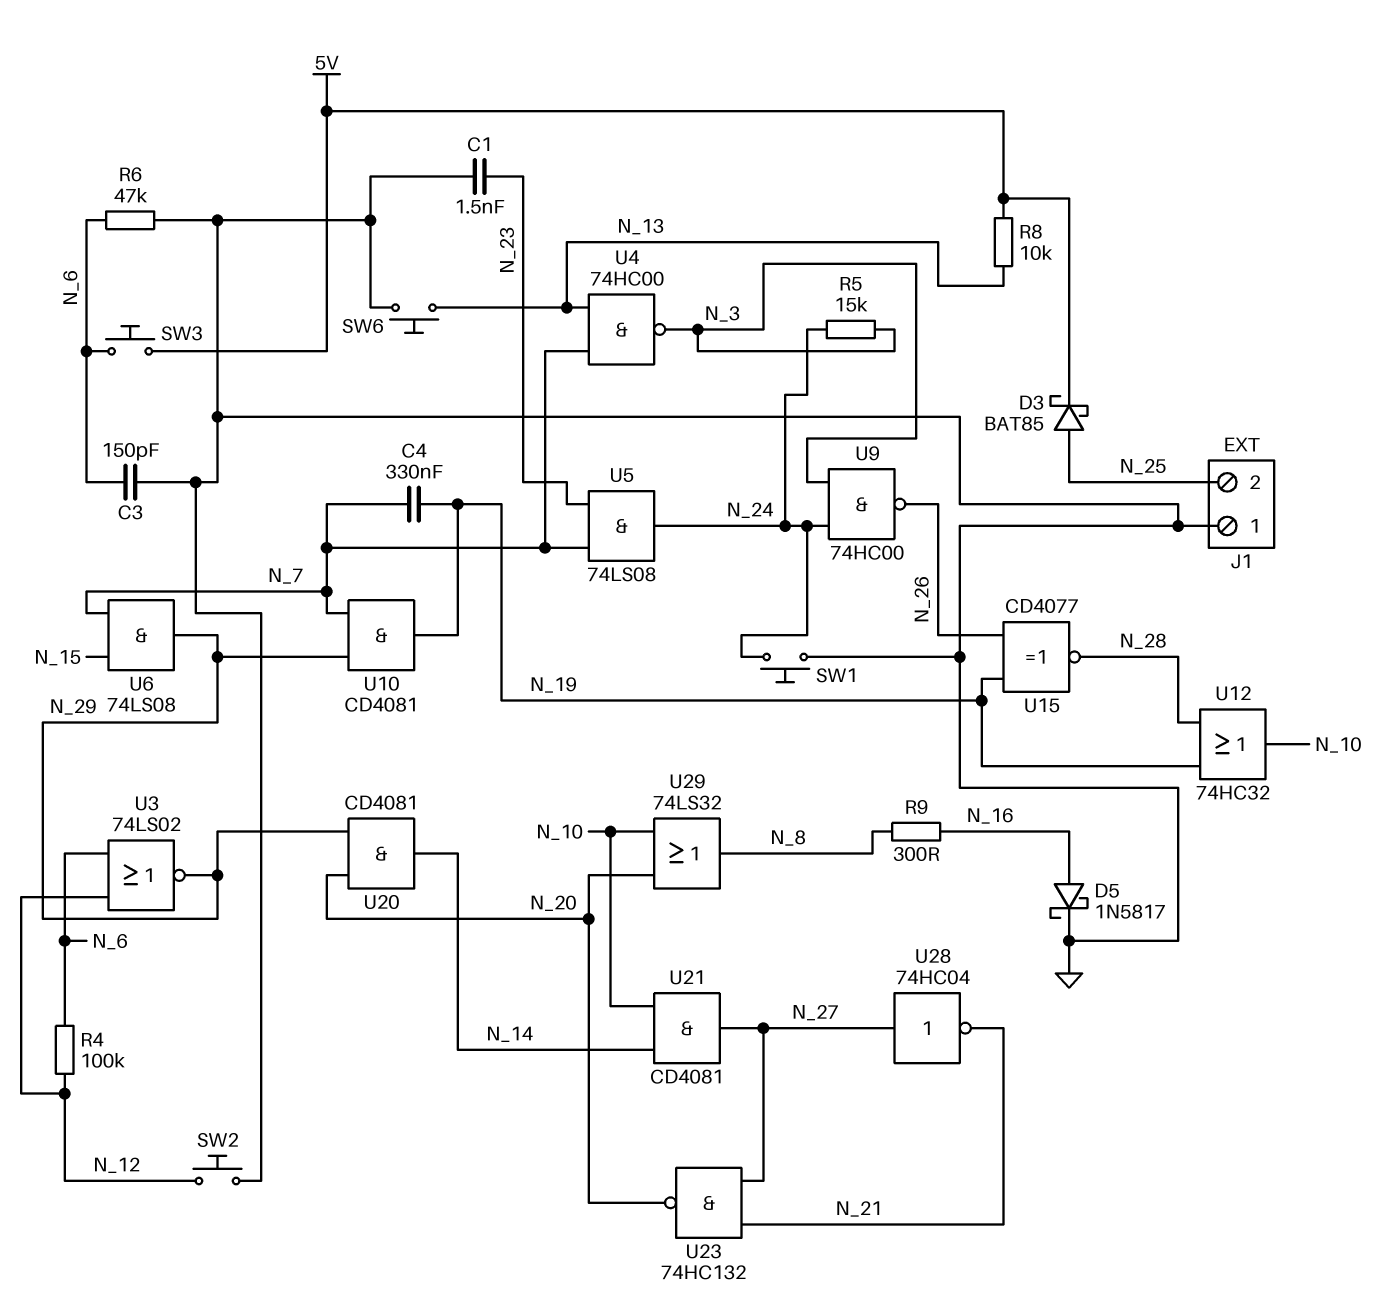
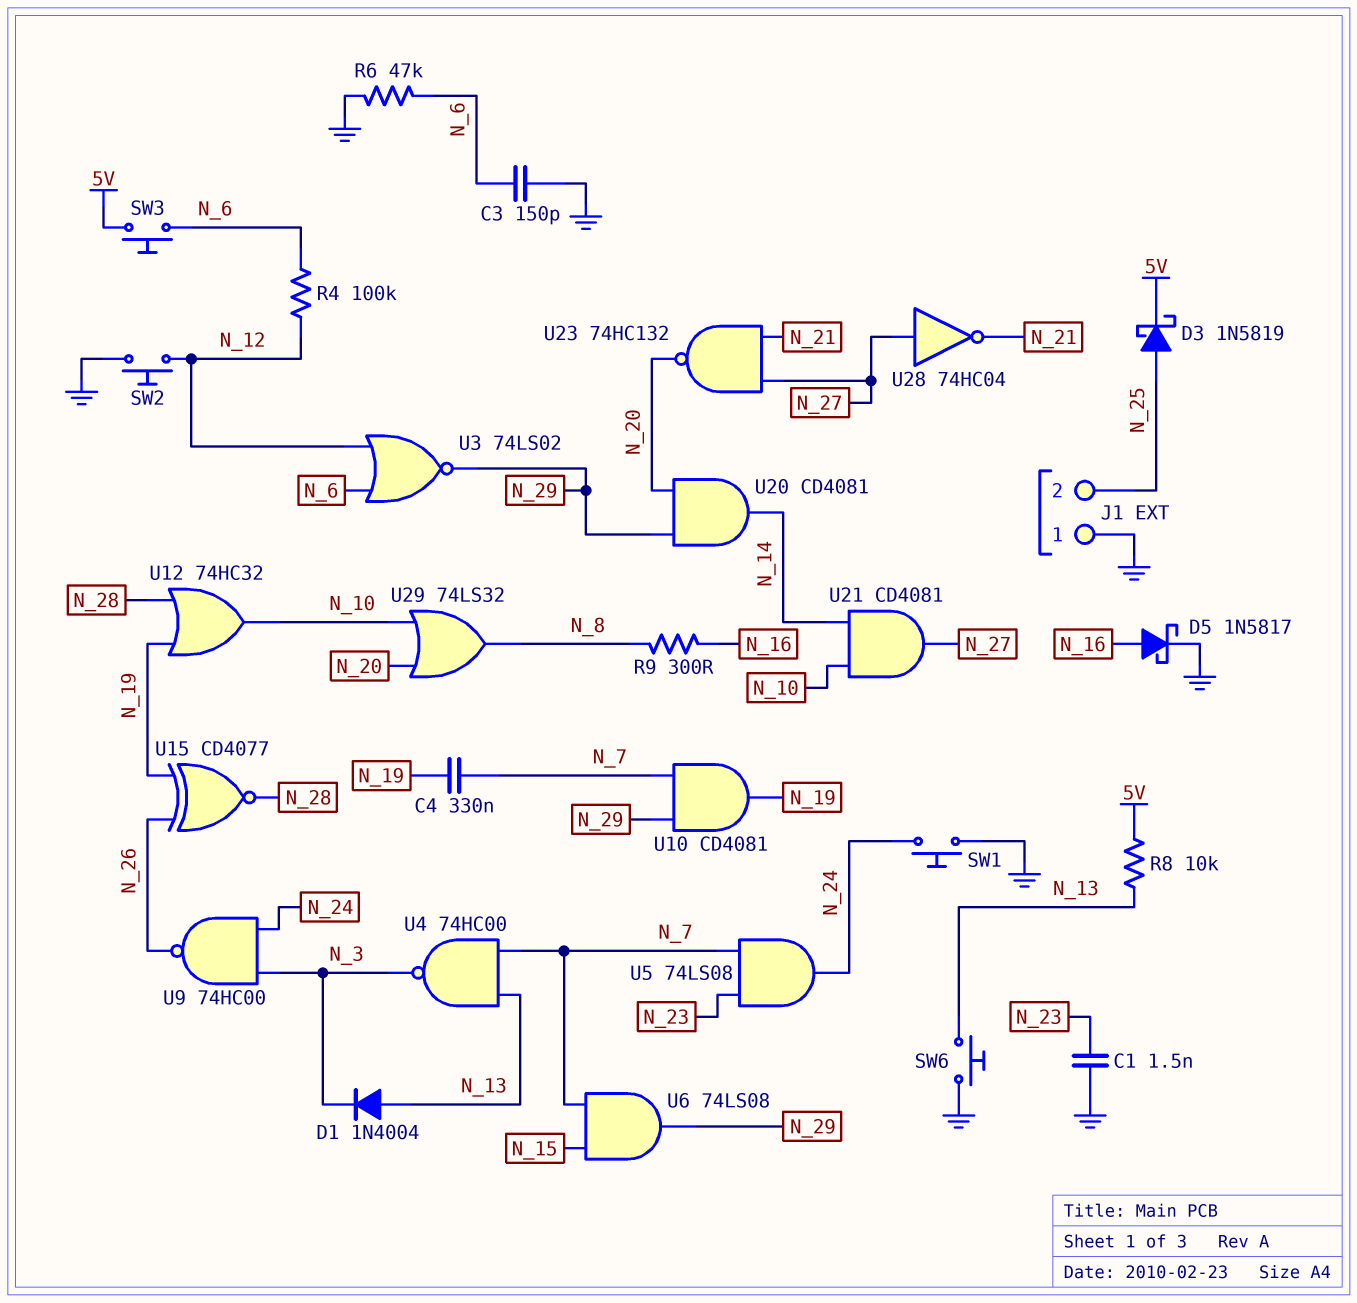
D1: none -> diode 1N4004 (A N_13, K N_3)
D3: schottky BAT85 (A N_25, K 5V) -> schottky 1N5819 (A N_25, K 5V)
R5: 15k (N_3, N_24) -> none

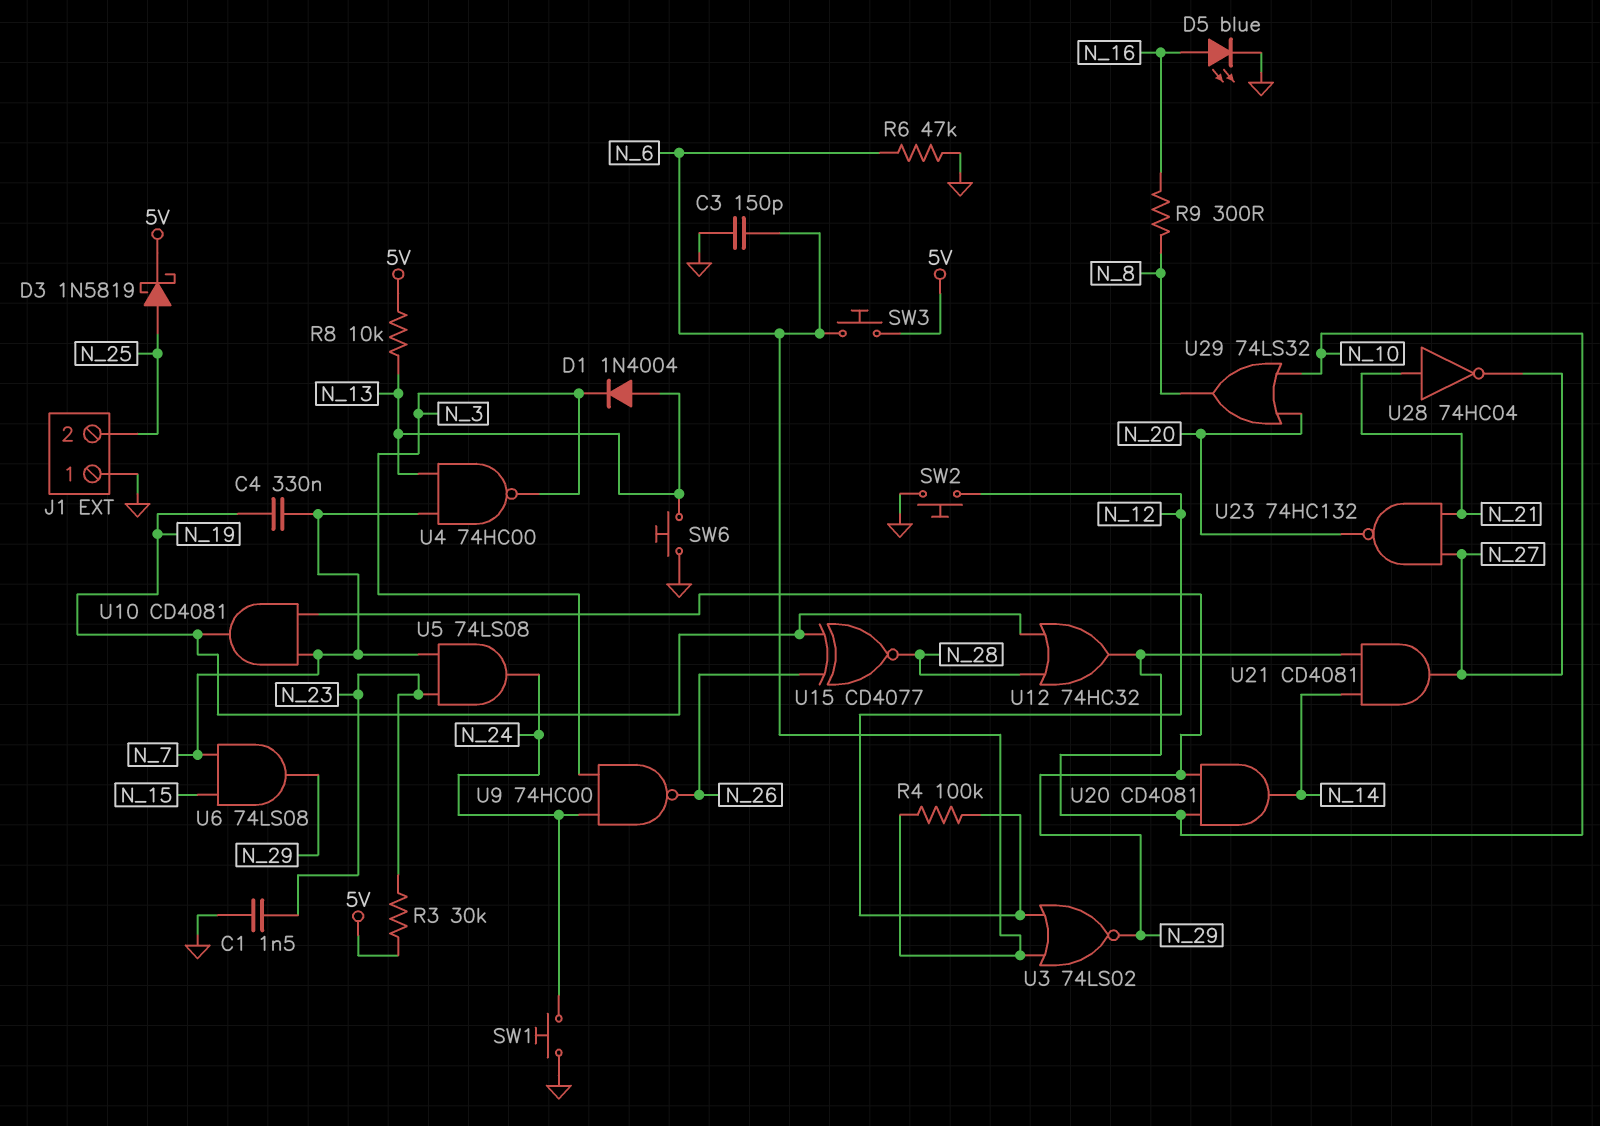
D5: schottky 1N5817 (A N_16, K GND) -> LED blue (A N_16, K GND)
R3: none -> 30k (5V, N_23)
U20: AND CD4081 (in N_20, in N_29, out N_14) -> AND CD4081 (in N_10, in N_29, out N_14)
U28: NOT 74HC04 (in N_27, out N_21) -> NOT 74HC04 (in N_21, out N_27)

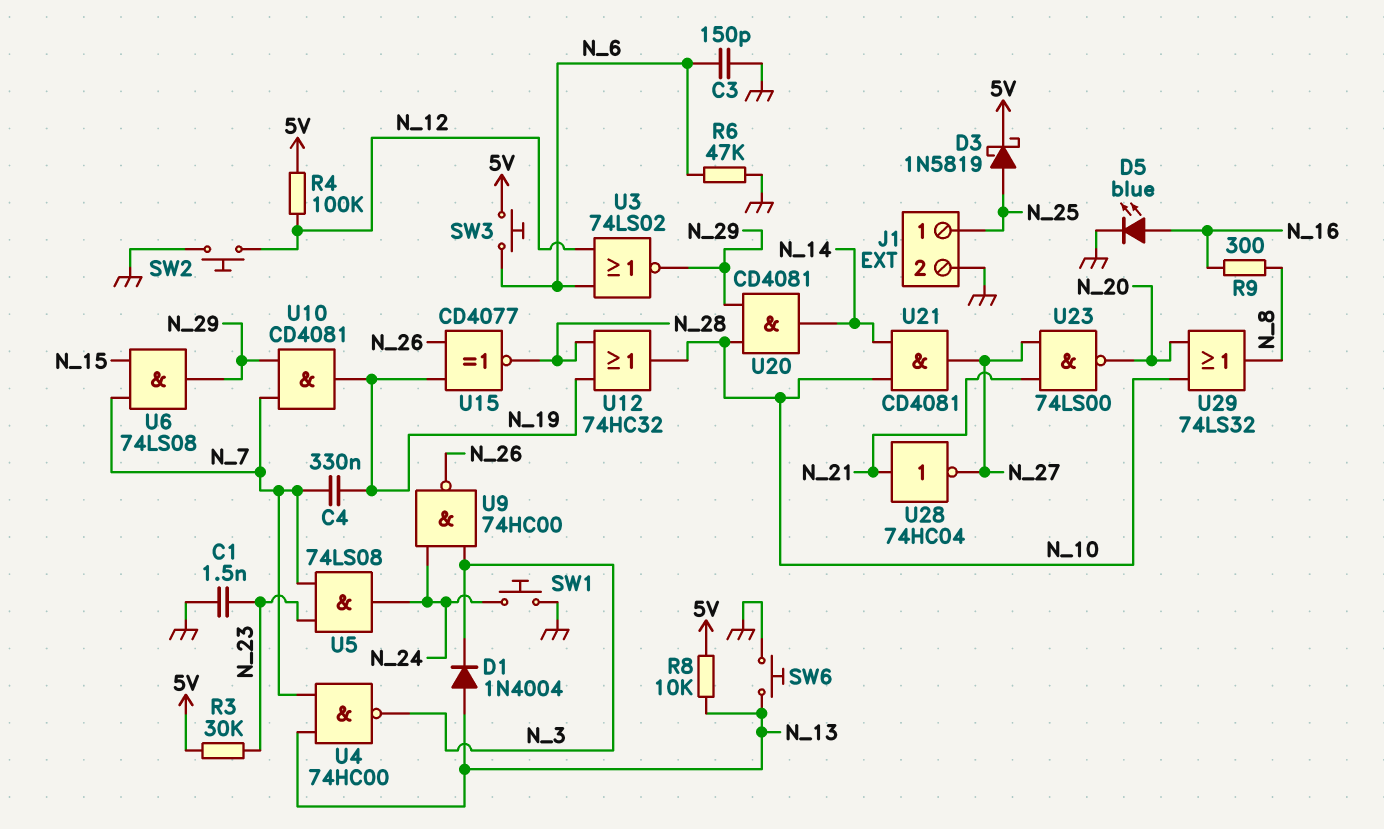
J1 pin 1: GND -> N_25
J1 pin 2: N_25 -> GND
R4: 100k (N_6, N_12) -> 100k (5V, N_12)
U23: NAND 74HC132 (in N_21, in N_27, out N_20) -> NAND 74LS00 (in N_21, in N_27, out N_20)

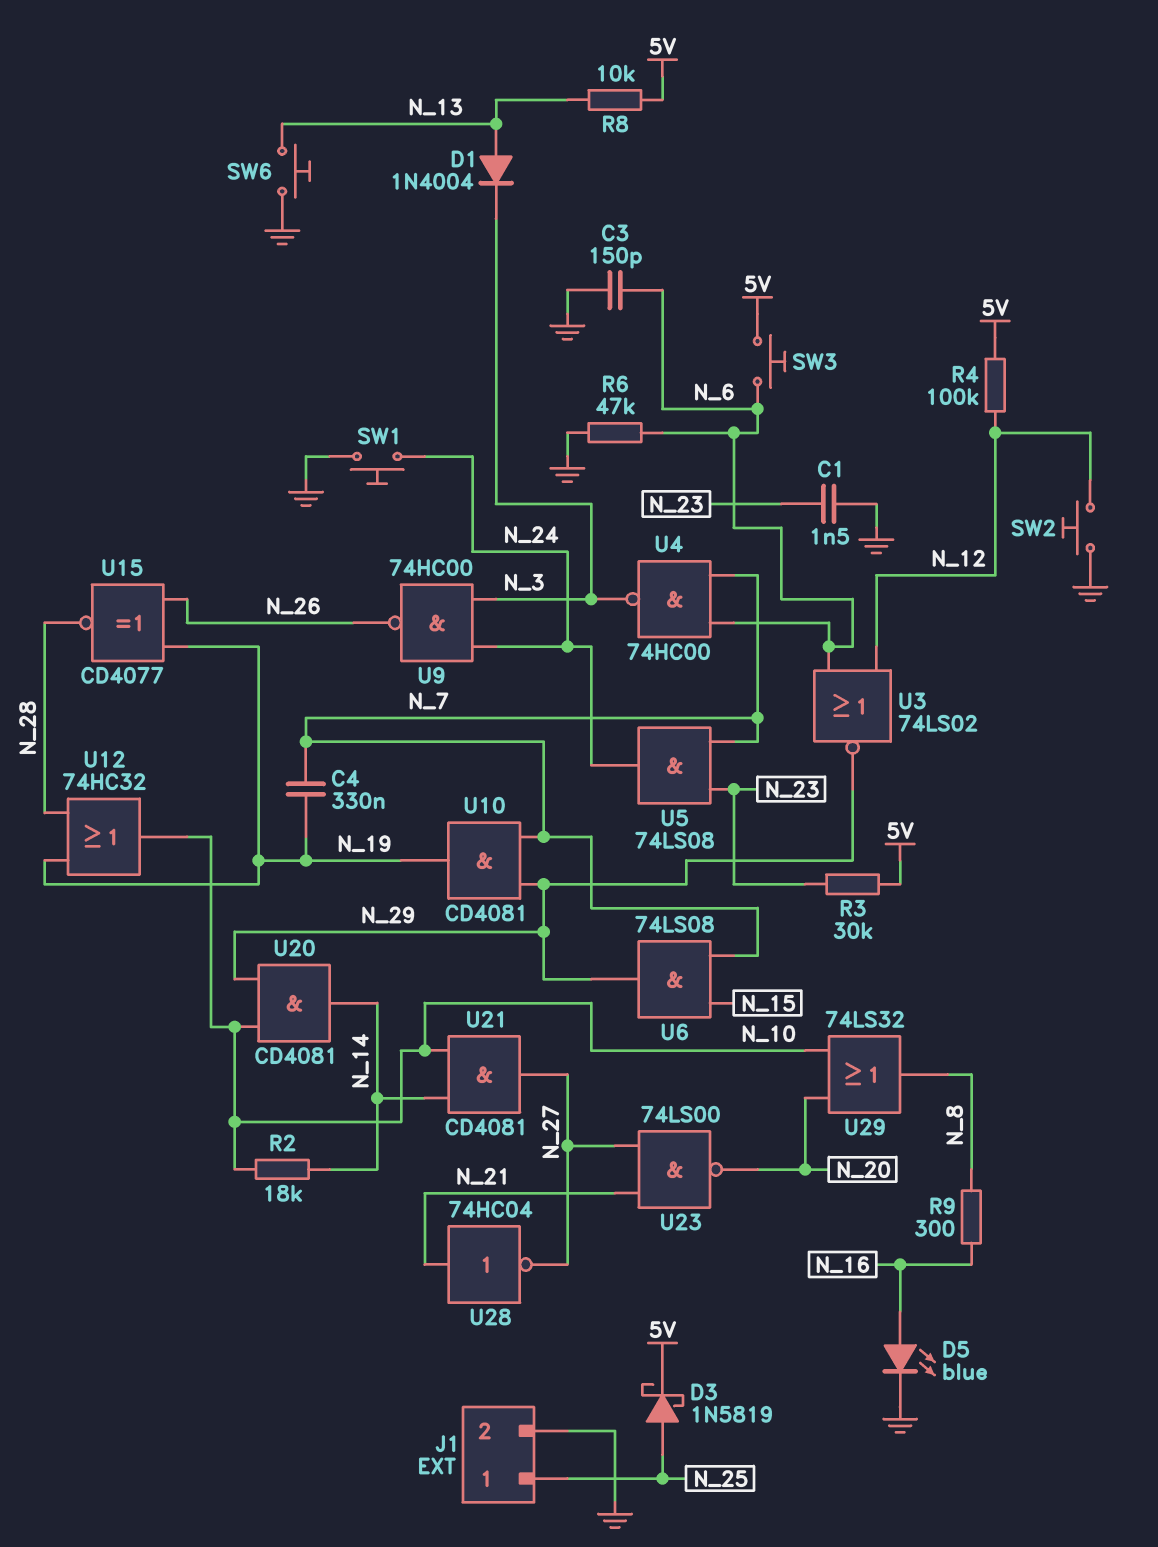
R2: none -> 18k (N_10, N_14)
U4: NAND 74HC00 (in N_7, in N_13, out N_3) -> NAND 74HC00 (in N_6, in N_7, out N_3)

